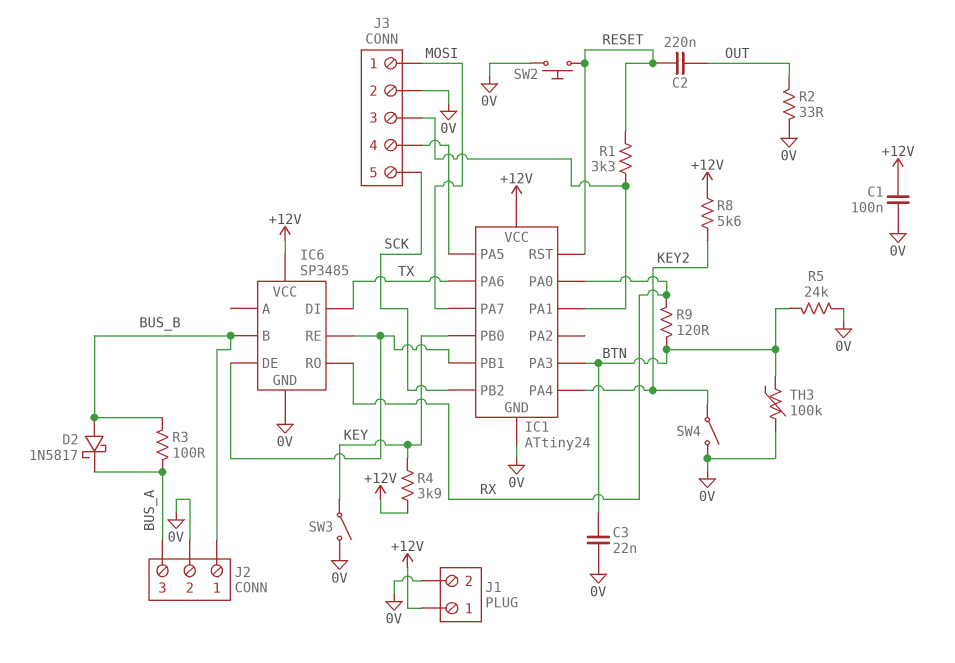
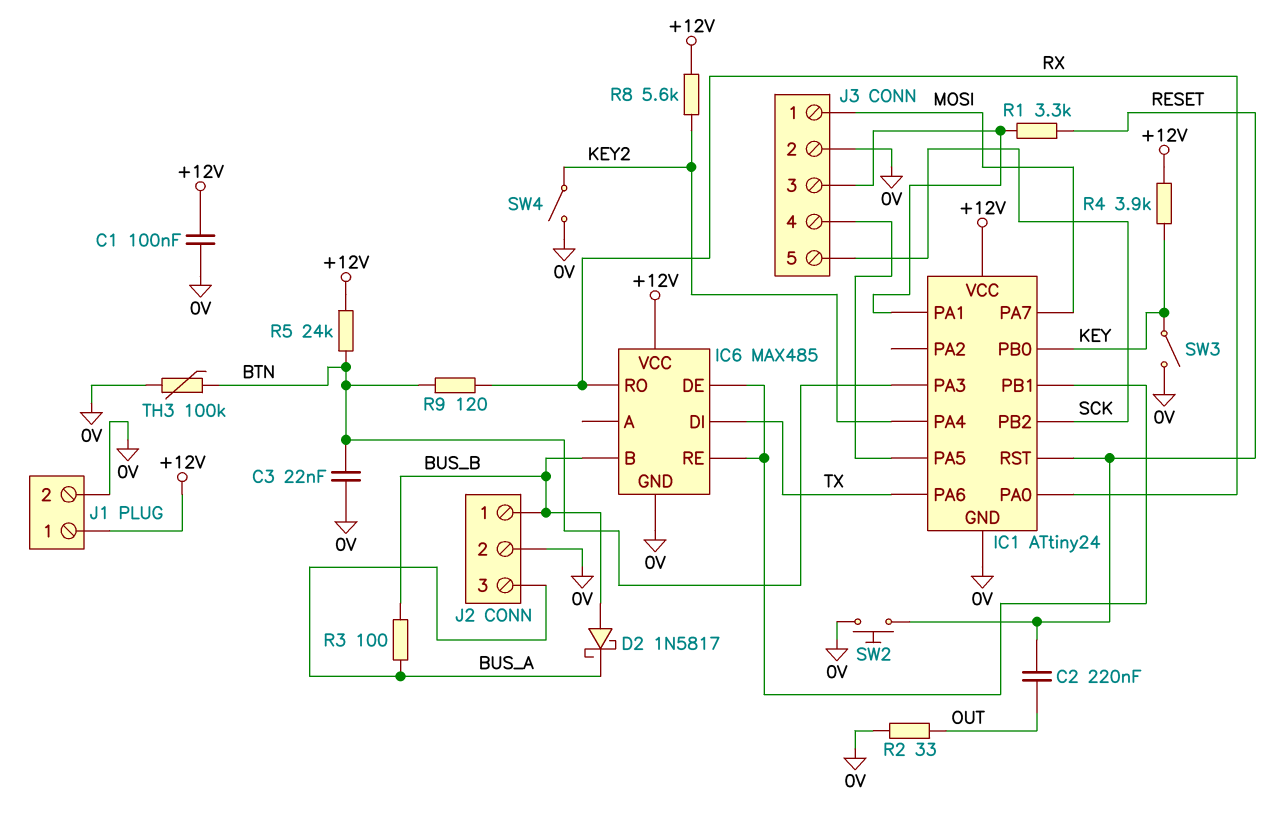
IC6: SP3485 -> MAX485
R5: 24k (0V, BTN) -> 24k (+12V, BTN)

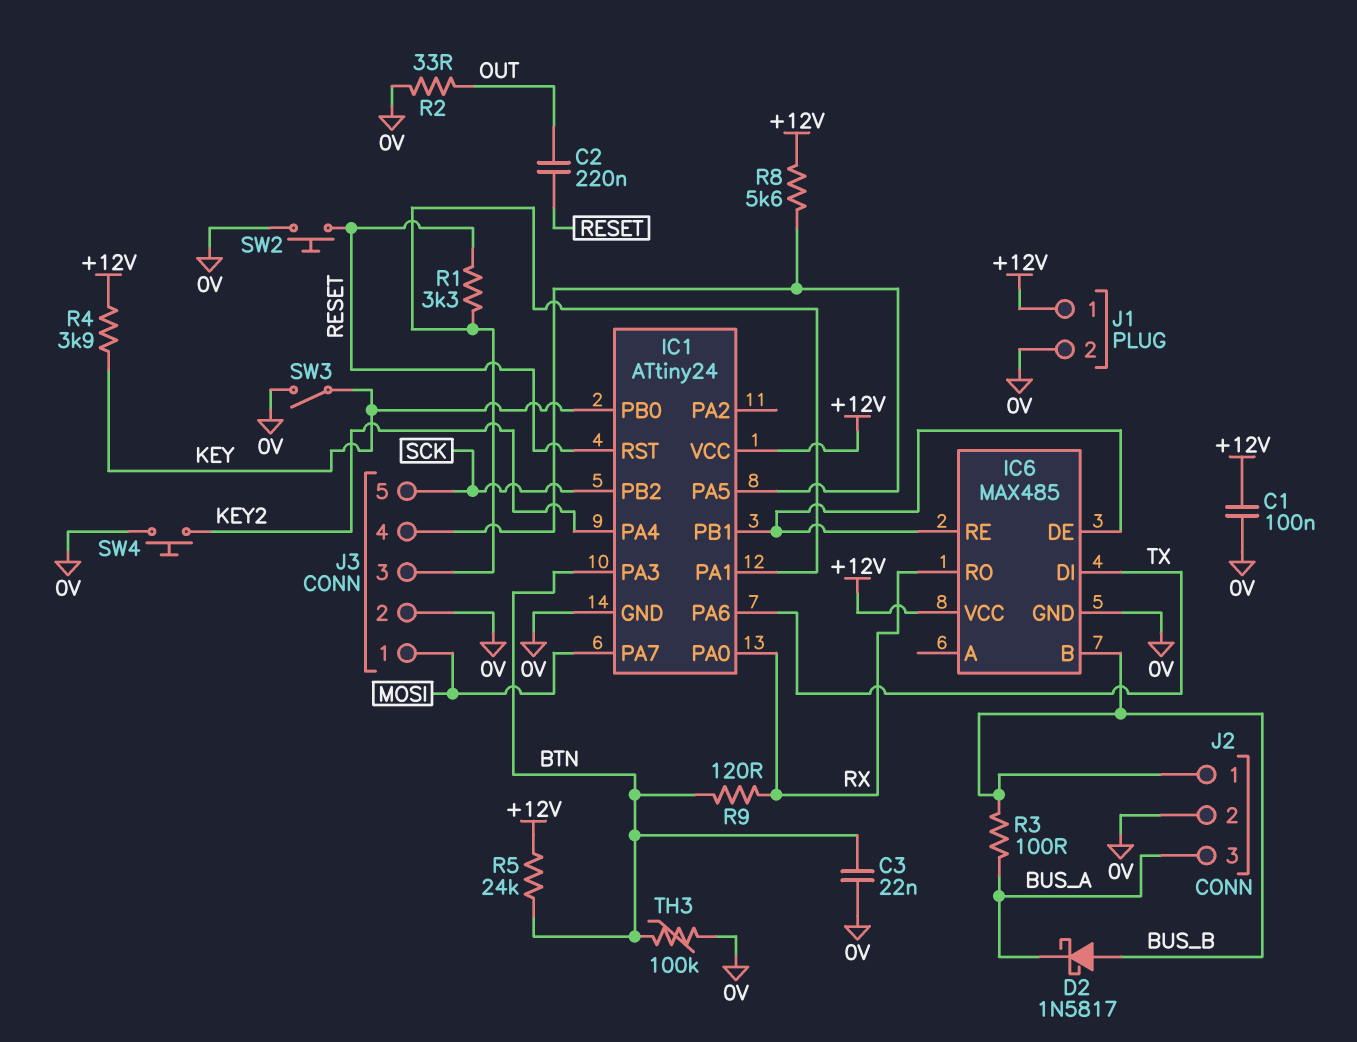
R8: 5.6k (+12V, KEY2) -> 5.6k (+12V, IC1/PA5)
SW4: switch (0V, KEY2) -> button (0V, KEY2)

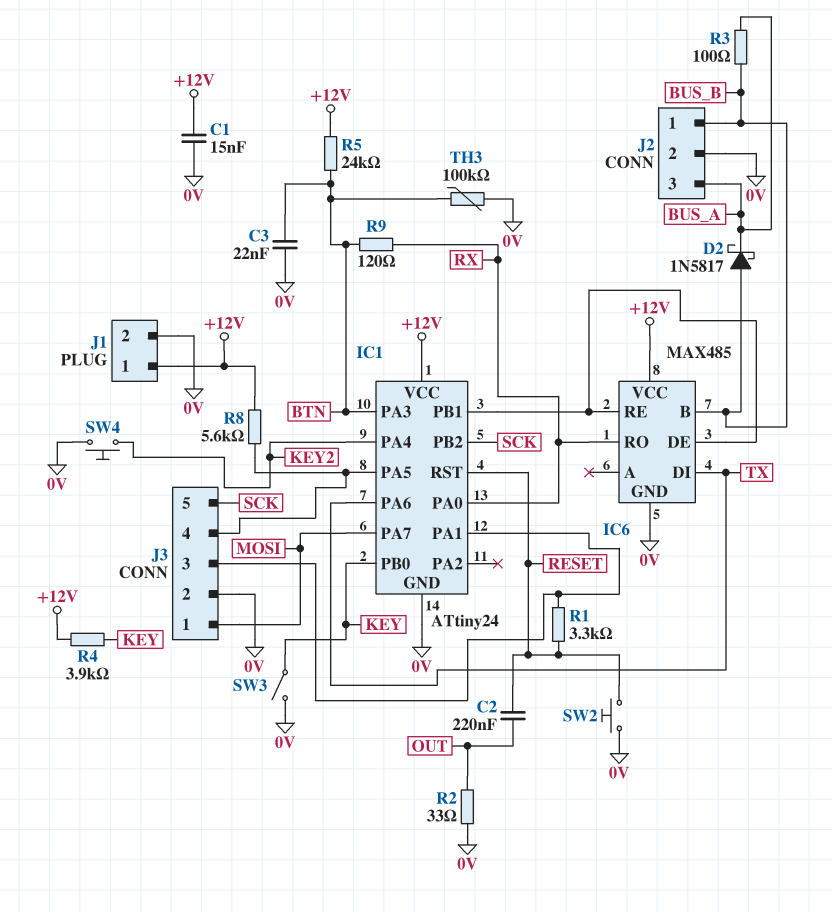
C1: 100nF (+12V, 0V) -> 15nF (+12V, 0V)

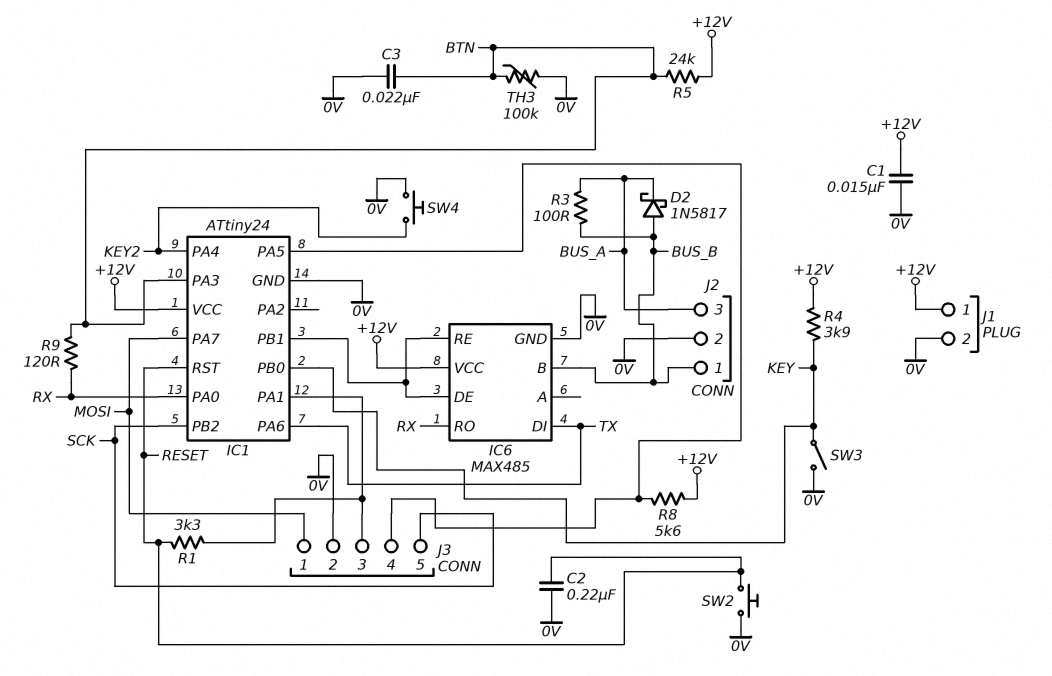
C2: 220nF (OUT, RESET) -> 220nF (0V, RESET)
R2: 33 (0V, OUT) -> none

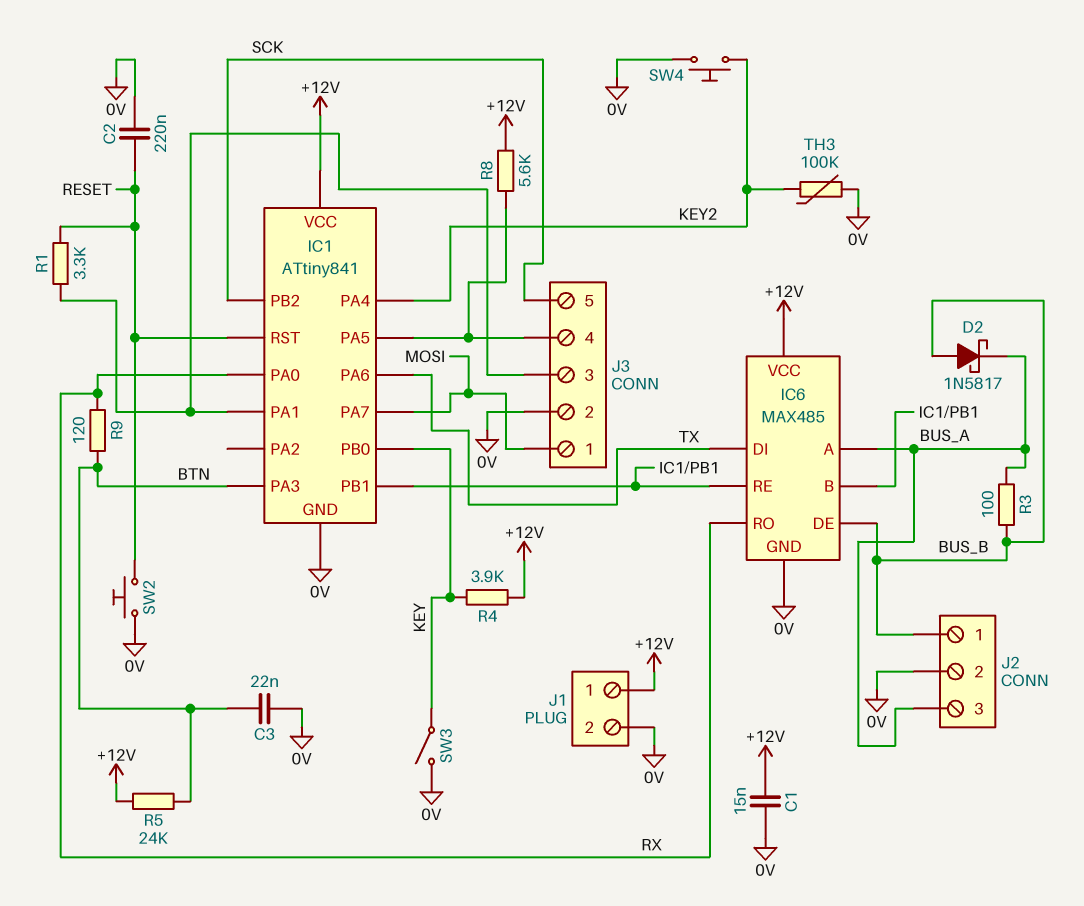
IC1: ATtiny24 -> ATtiny841
IC6 pin A: none -> BUS_A
IC6 pin B: BUS_B -> IC1/PB1
IC6 pin DE: IC1/PB1 -> BUS_B
TH3: 100k (0V, BTN) -> 100k (0V, KEY2)

